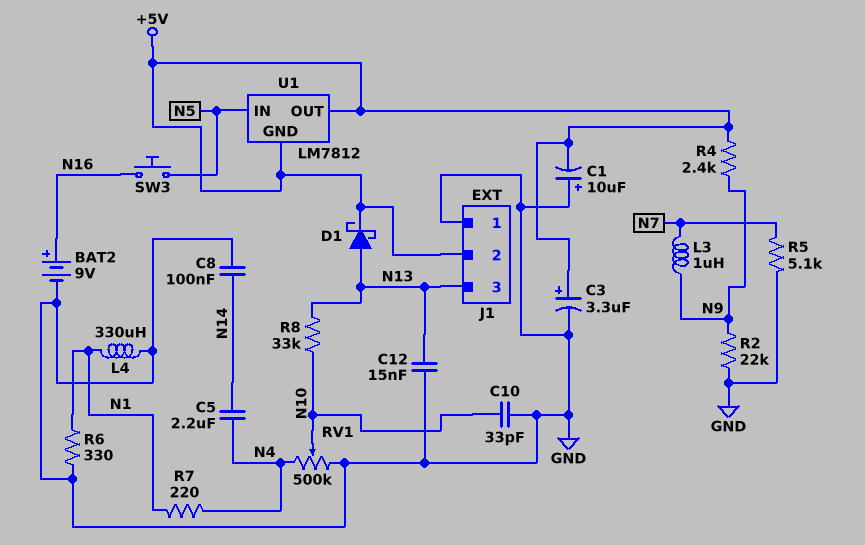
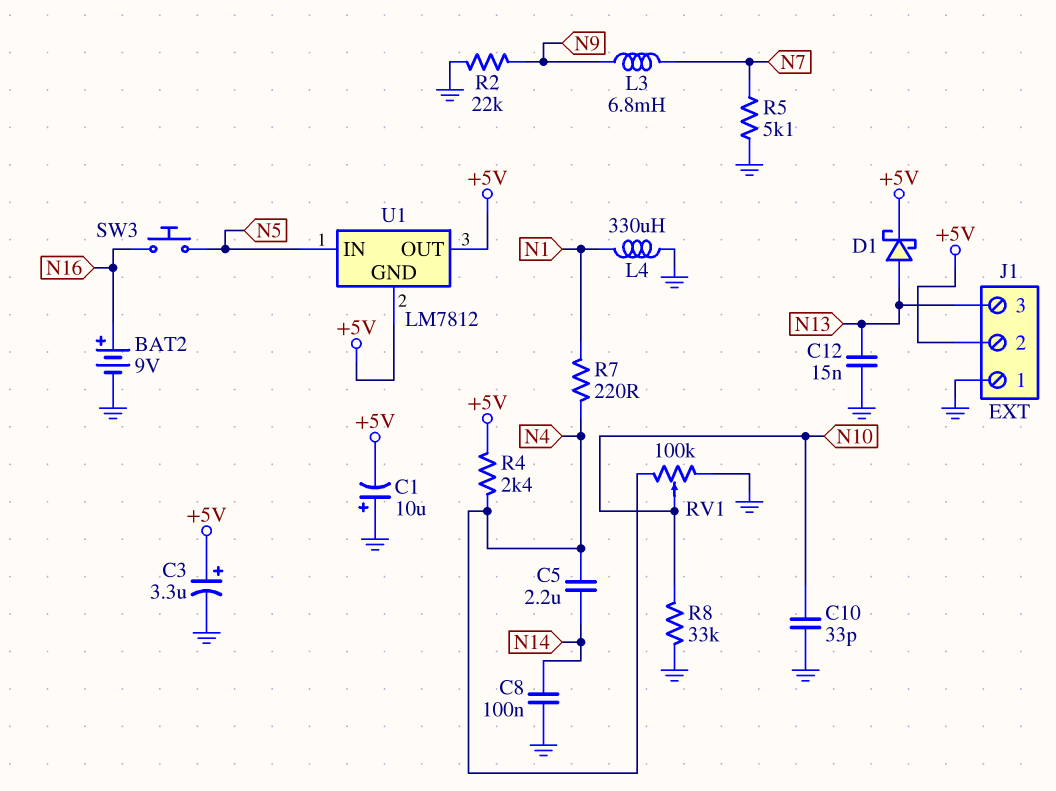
L3: 1uH (N7, N9) -> 6.8mH (N7, N9)
R4: 2.4k (+5V, N9) -> 2.4k (+5V, N4)
R6: 330 (GND, N1) -> none
R8: 33k (N10, N13) -> 33k (GND, N10)
RV1: 500k (GND, N4, wiper N10) -> 100k (GND, N4, wiper N10)

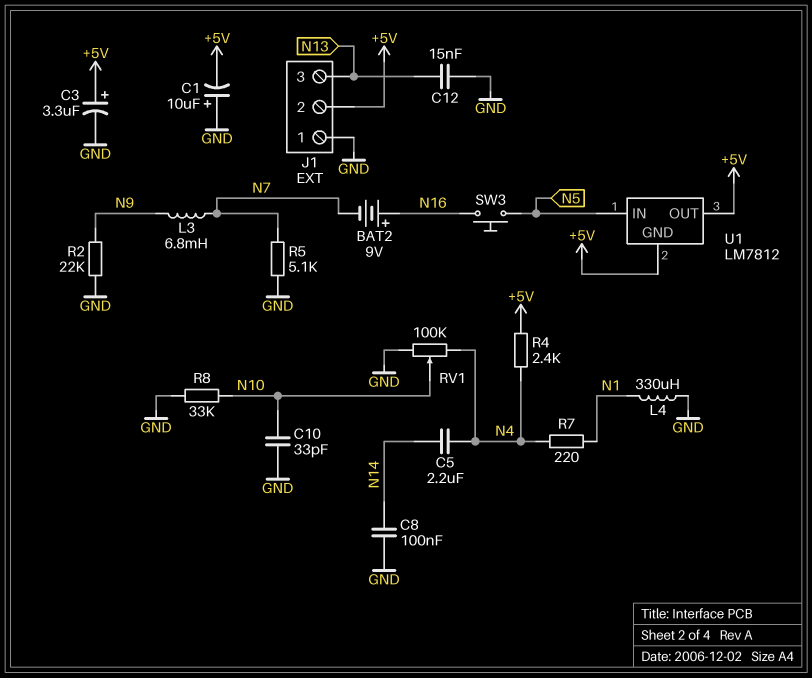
BAT2: 9V (plus N16, minus GND) -> 9V (plus N16, minus N7)
D1: schottky (A N13, K +5V) -> none

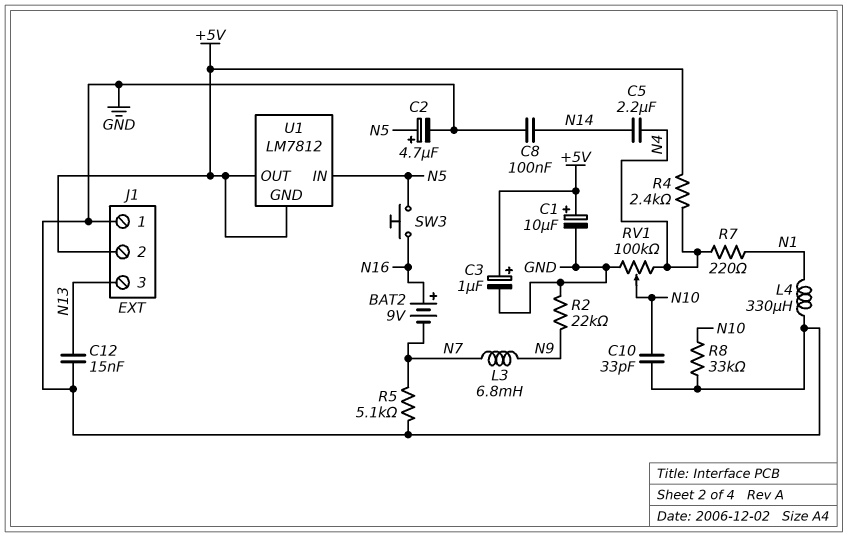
C1: 10uF (plus GND, minus +5V) -> 10uF (plus +5V, minus GND)
C2: none -> 4.7uF (plus N5, minus GND)
C3: 3.3uF (plus +5V, minus GND) -> 1uF (plus +5V, minus GND)

